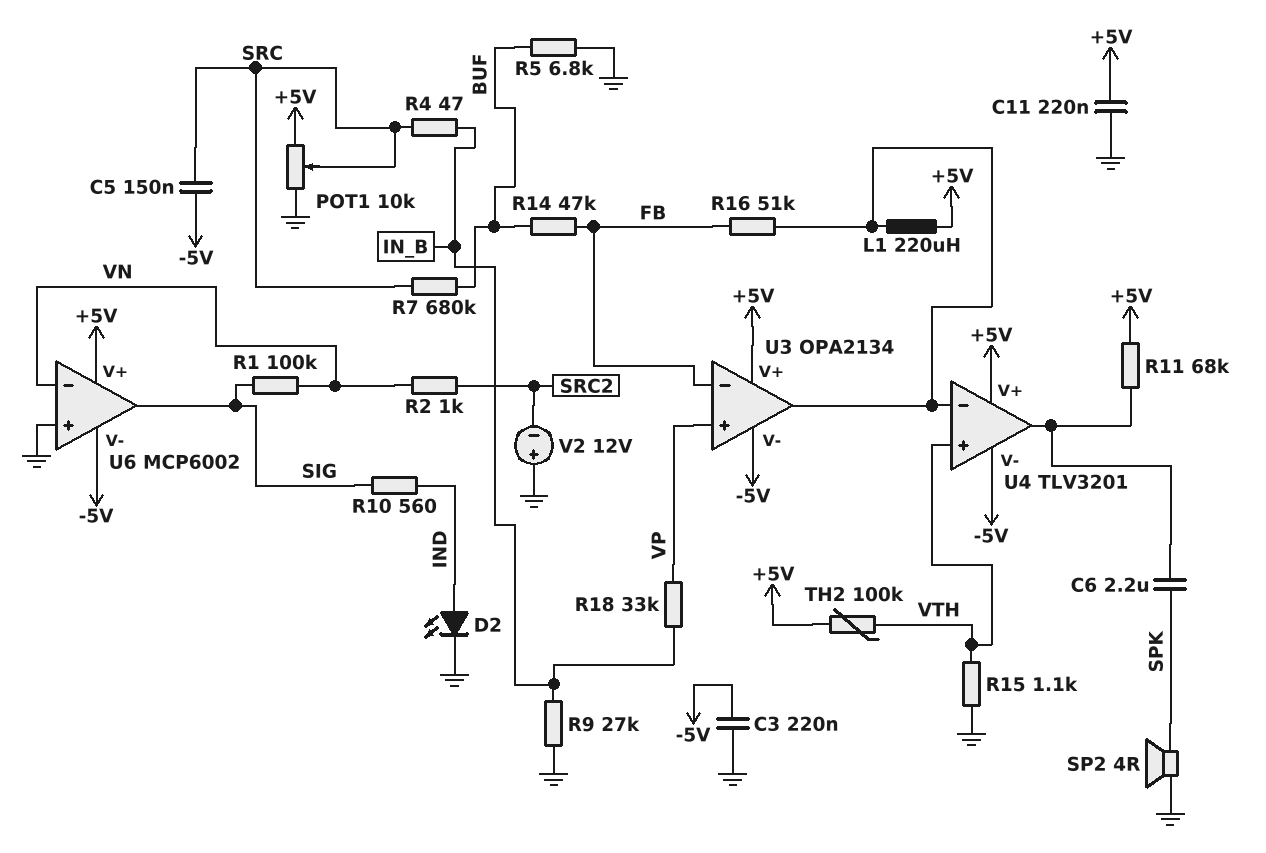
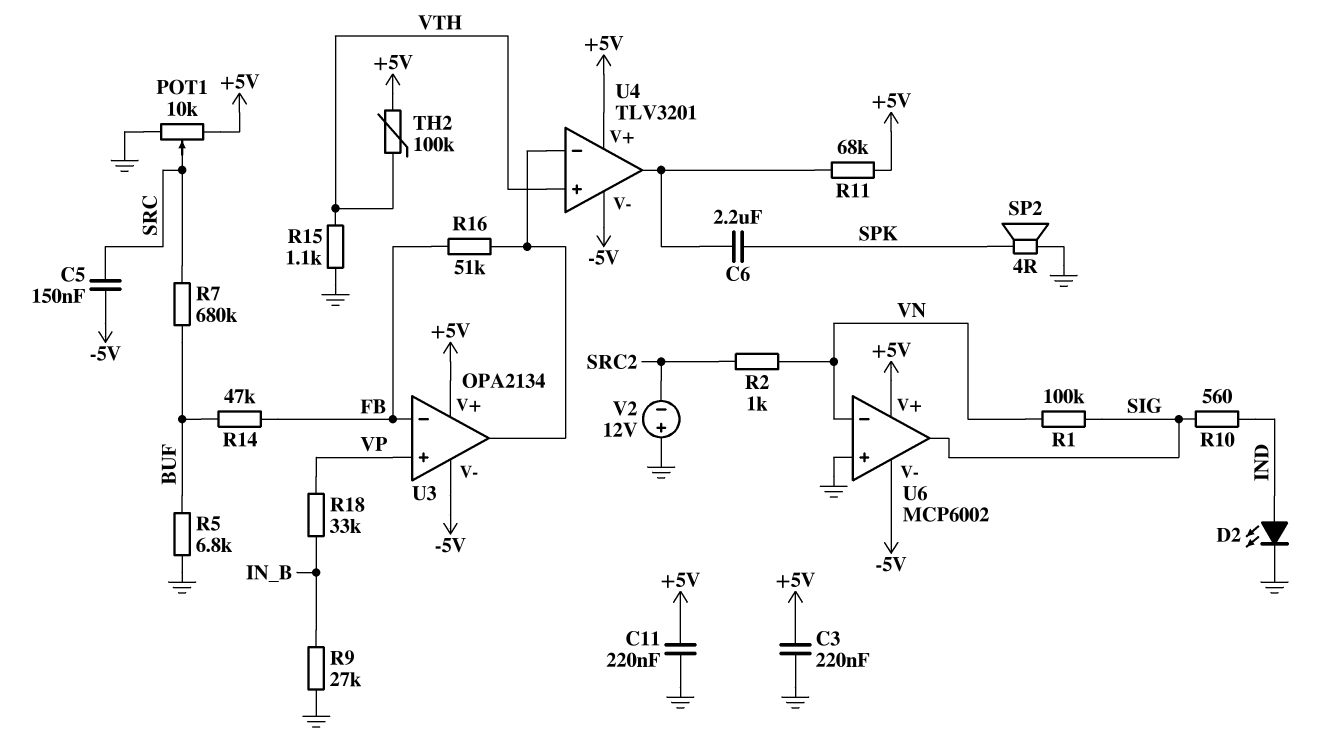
C3: 220nF (-5V, GND) -> 220nF (+5V, GND)
L1: 220uH (+5V, U3/out) -> none
R4: 47 (IN_B, SRC) -> none

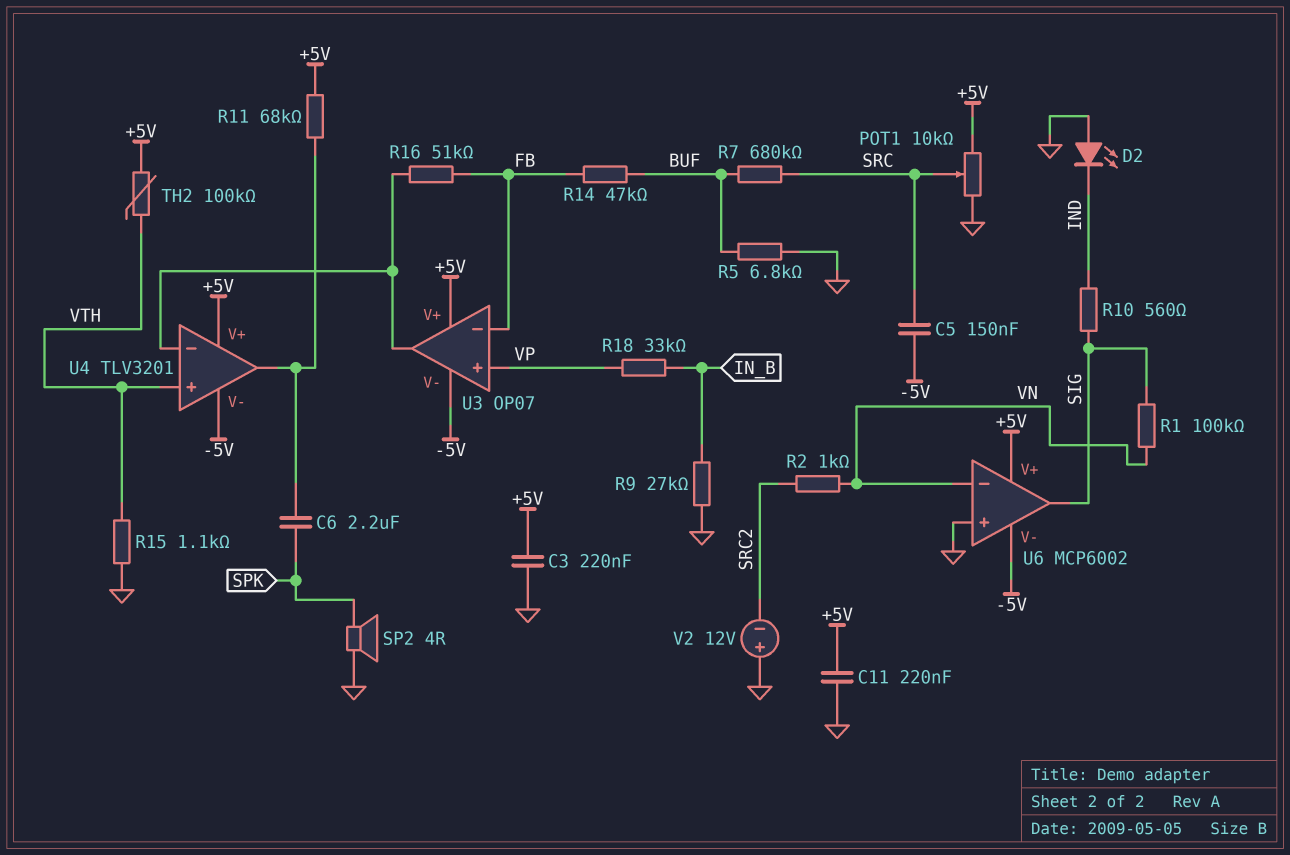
D2: LED (A IND, K GND) -> LED (A GND, K IND)
U3: OPA2134 -> OP07

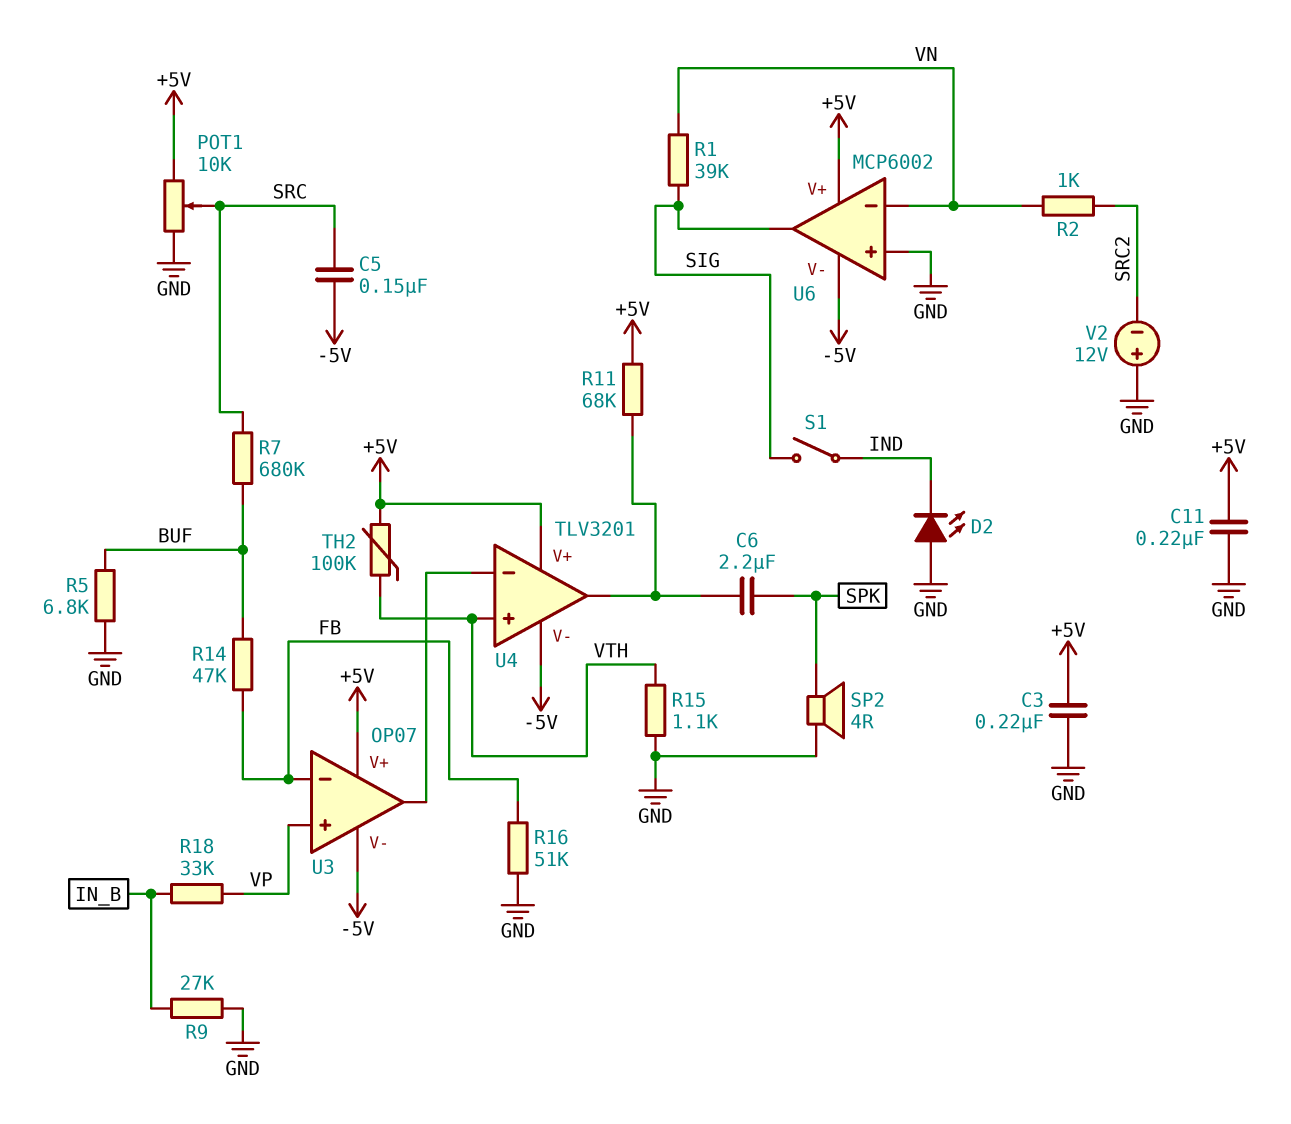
R1: 100k (SIG, VN) -> 39k (SIG, VN)
R10: 560 (IND, SIG) -> none
R16: 51k (FB, U3/out) -> 51k (FB, GND)
S1: none -> switch (IND, SIG)

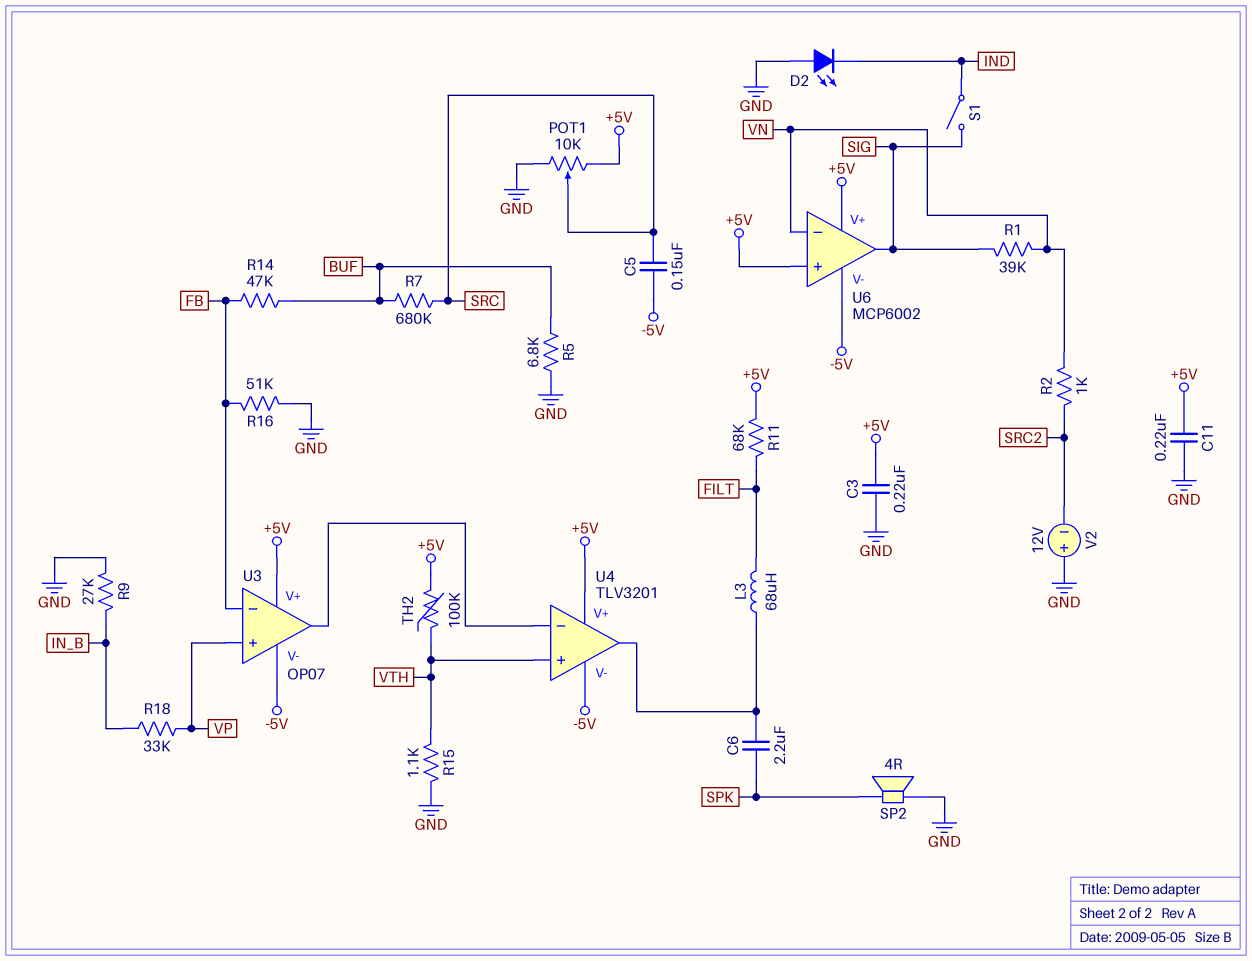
L3: none -> 68uH (FILT, U4/out)
R11: 68k (+5V, U4/out) -> 68k (+5V, FILT)
U6 pin in+: GND -> +5V

